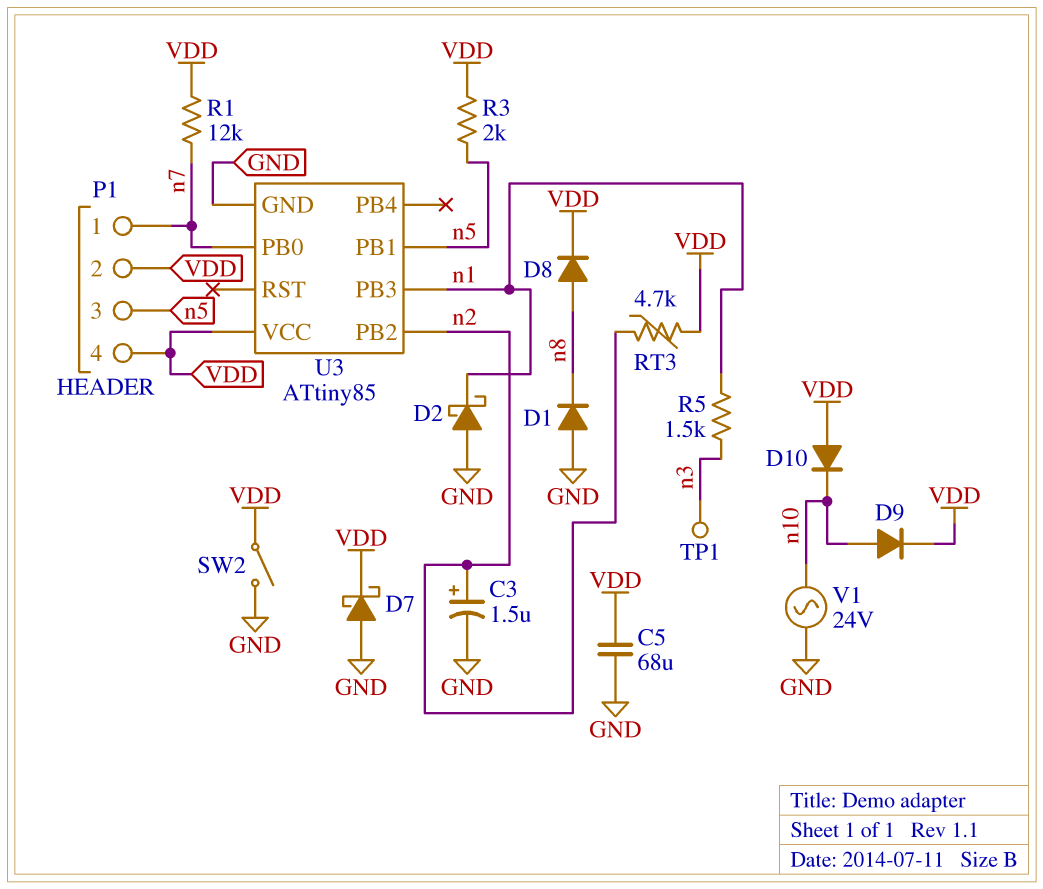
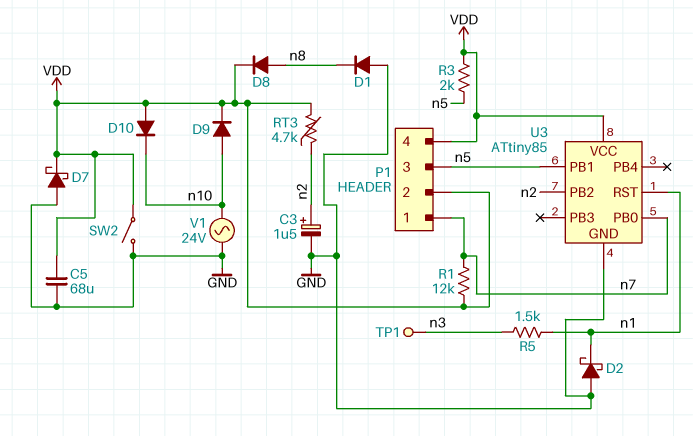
U3 pin PB3: n1 -> none
U3 pin RST: none -> n1

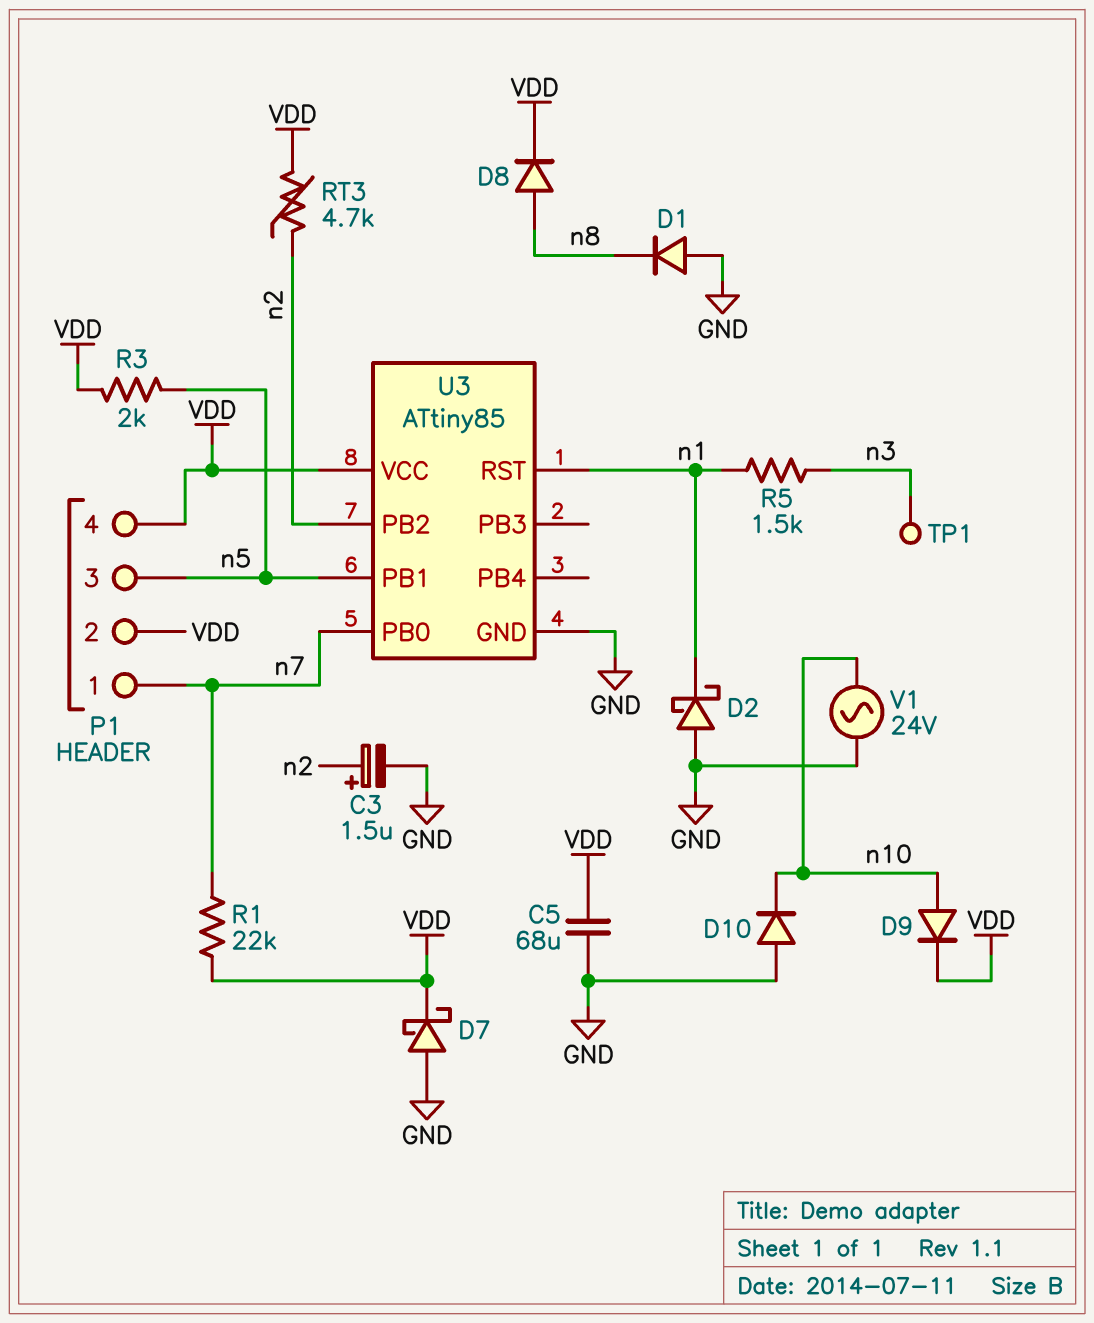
D10: diode (A VDD, K n10) -> diode (A GND, K n10)
R1: 12k (VDD, n7) -> 22k (VDD, n7)
SW2: switch (GND, VDD) -> none

